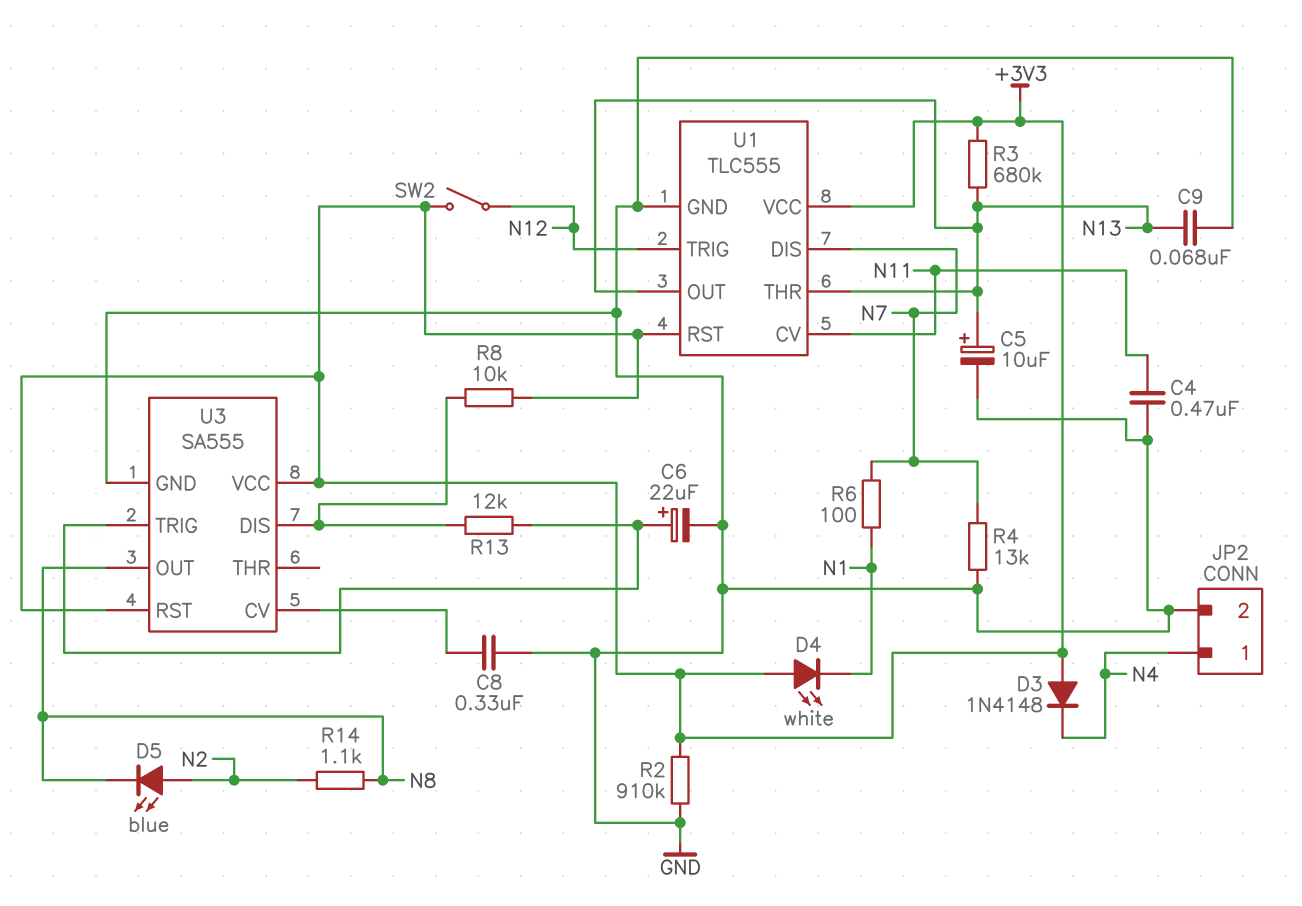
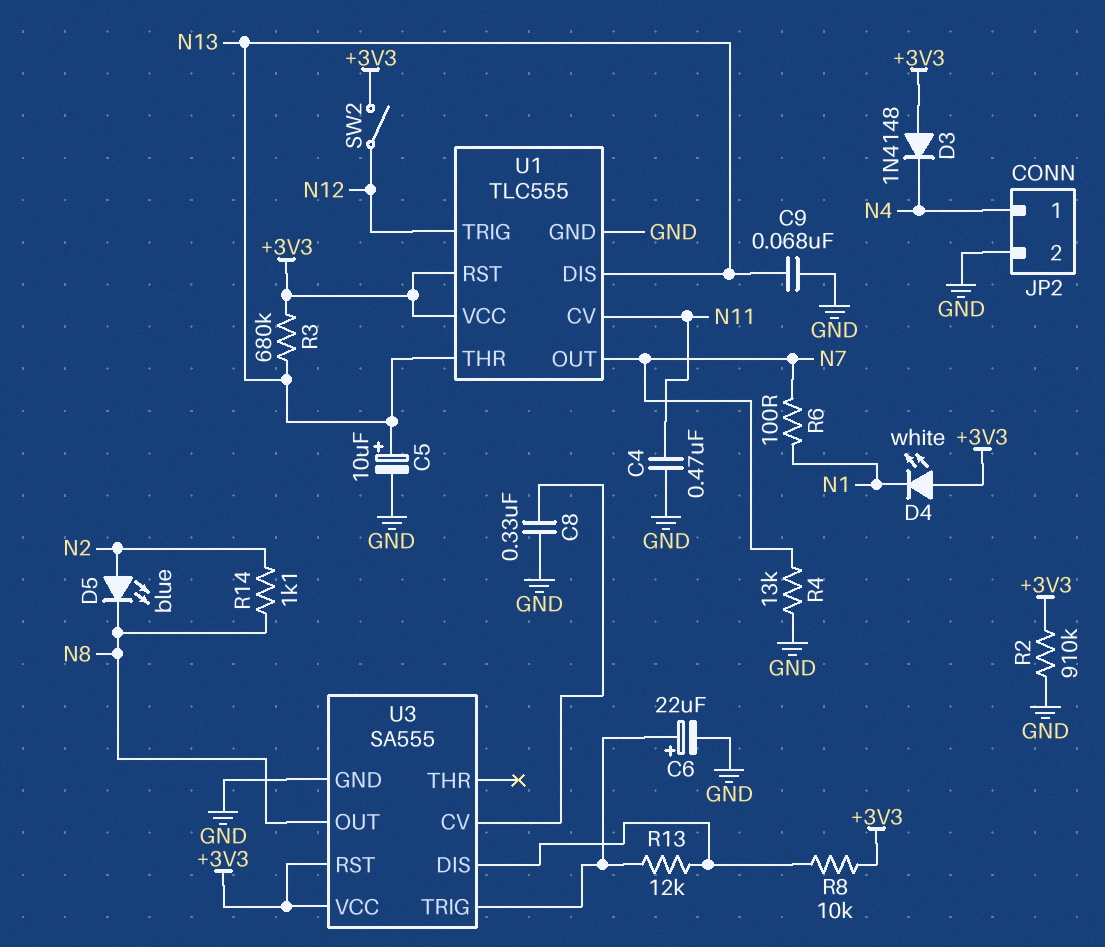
U1 pin DIS: N7 -> N13
U1 pin OUT: N13 -> N7

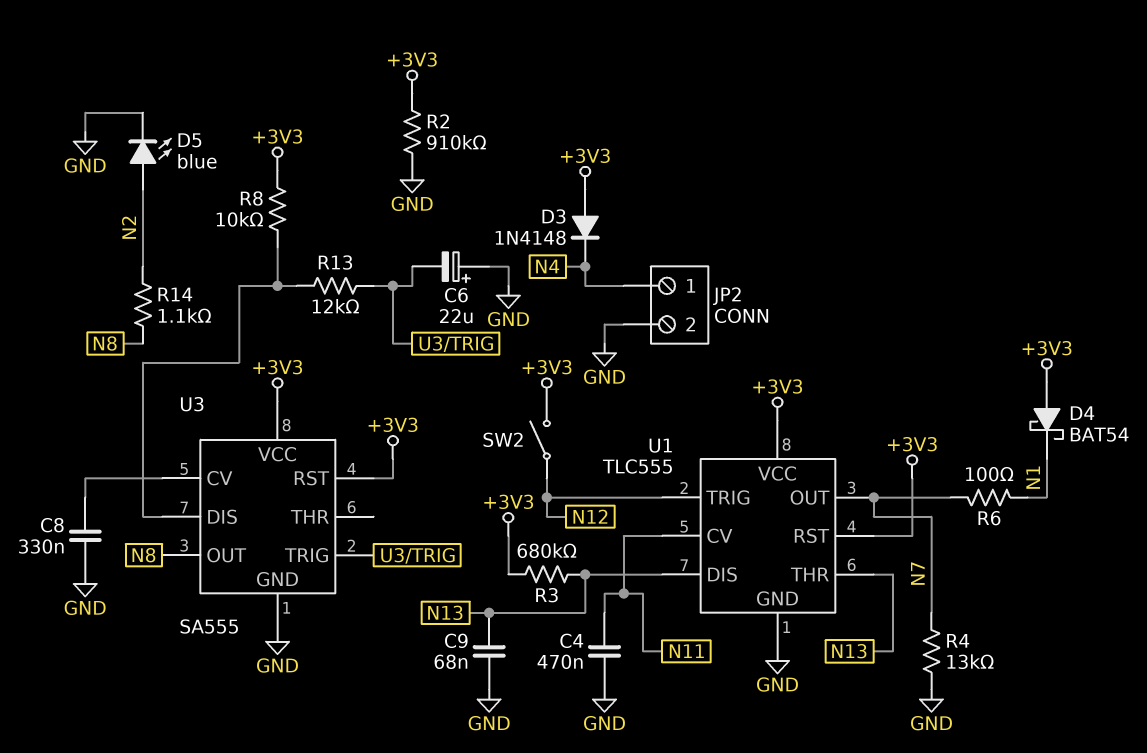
C5: 10uF (plus N13, minus GND) -> none
C6: 22uF (plus U3/TRIG, minus GND) -> 22uF (plus GND, minus U3/TRIG)
D4: LED white (A +3V3, K N1) -> schottky BAT54 (A +3V3, K N1)
D5: LED blue (A N2, K N8) -> LED blue (A N2, K GND)

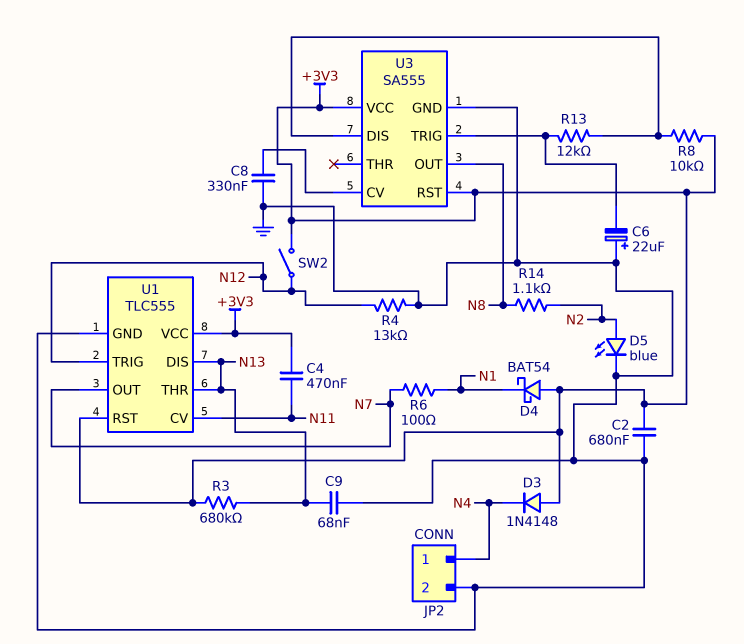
C2: none -> 680nF (+3V3, GND)
C4: 470nF (GND, N11) -> 470nF (+3V3, N11)
R2: 910k (+3V3, GND) -> none
R4: 13k (GND, N7) -> 13k (GND, N12)

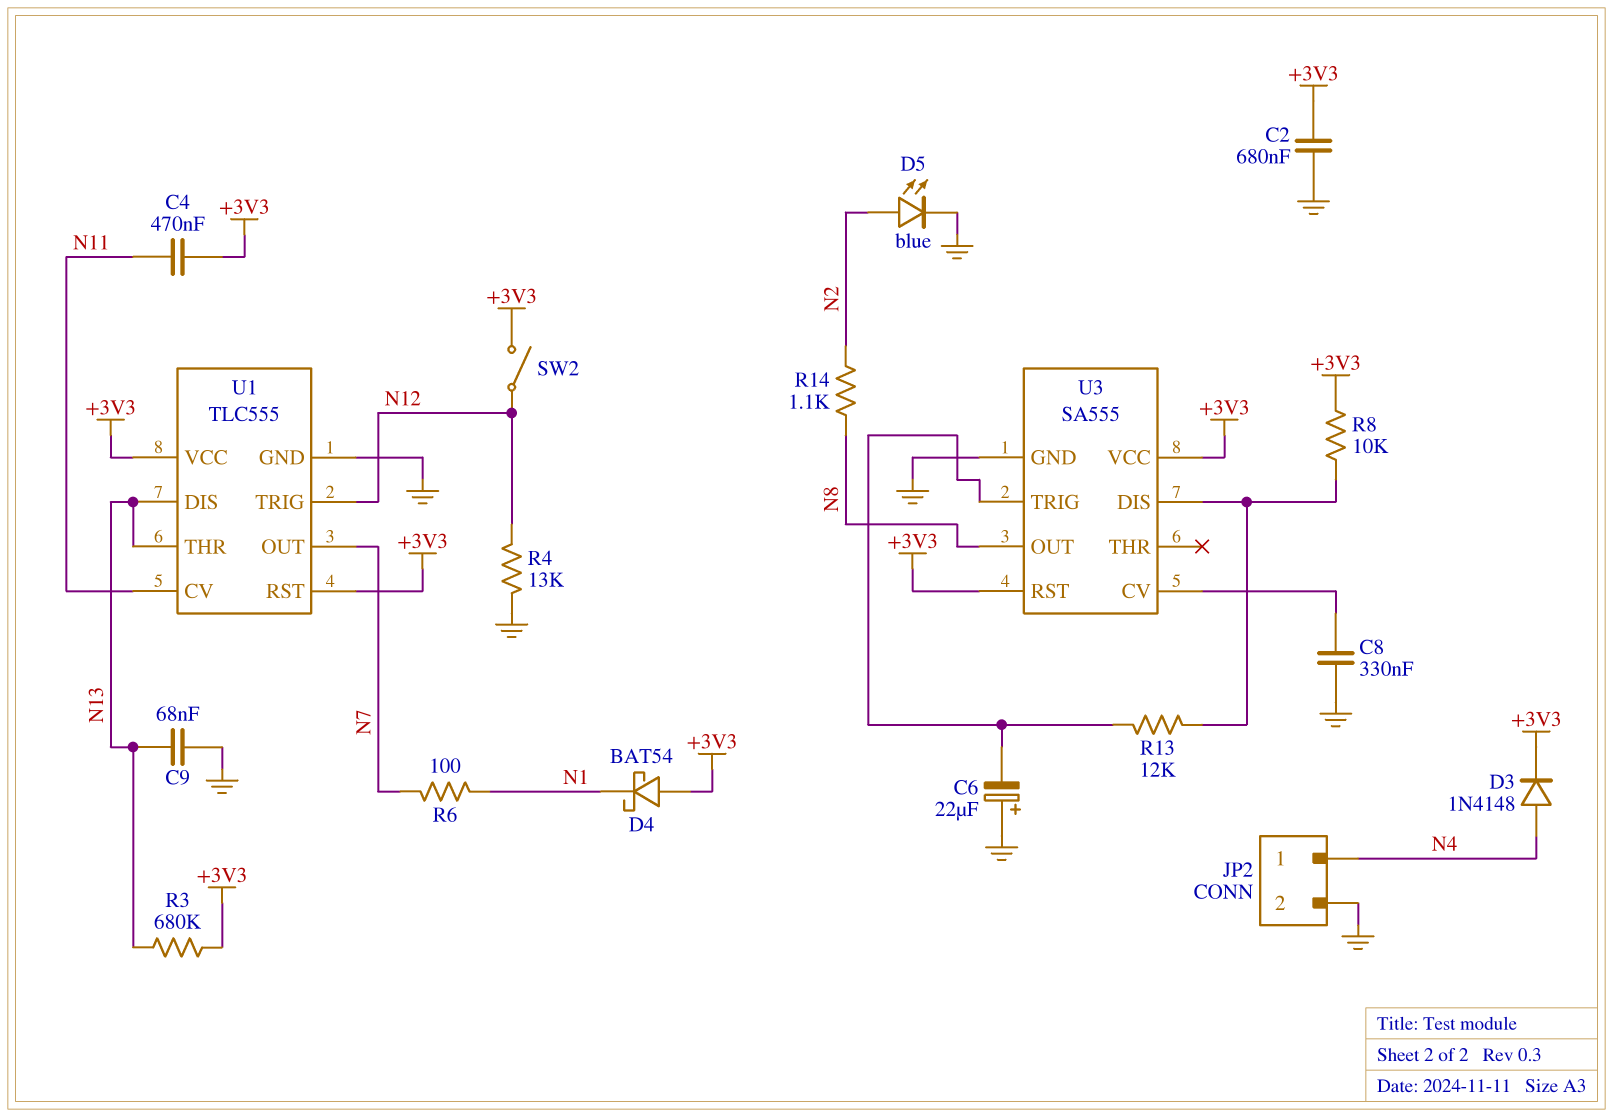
D3: diode 1N4148 (A +3V3, K N4) -> diode 1N4148 (A N4, K +3V3)

